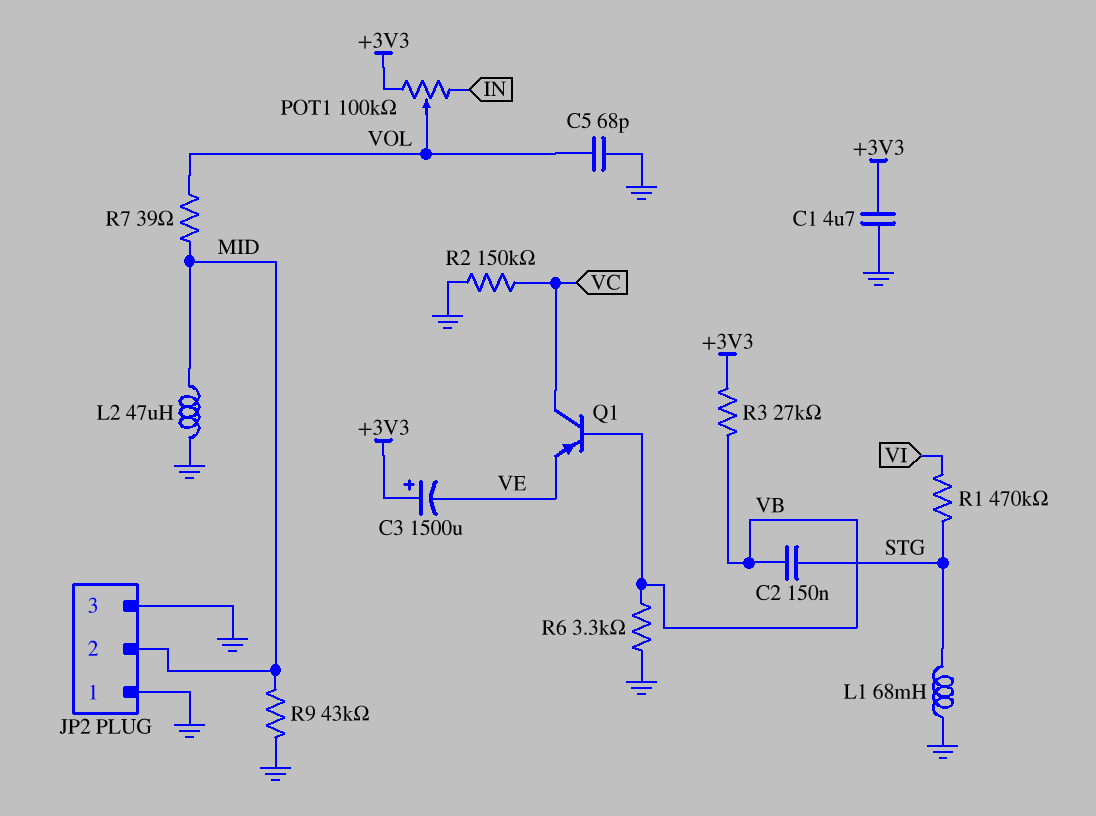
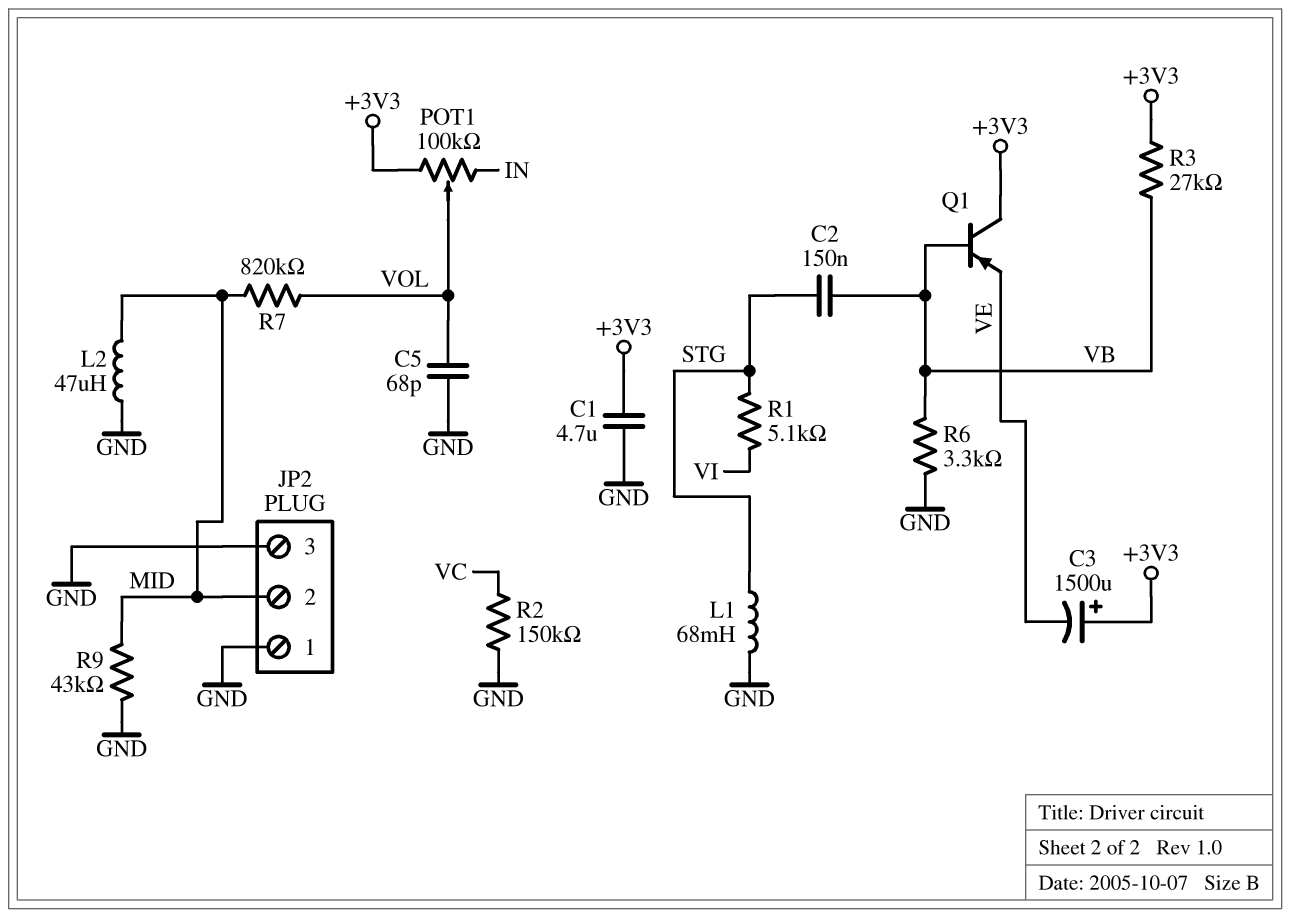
Q1: PNP (B VB, C VC, E VE) -> PNP (B VB, C +3V3, E VE)
R1: 470k (STG, VI) -> 5.1k (STG, VI)
R7: 39 (MID, VOL) -> 820k (MID, VOL)

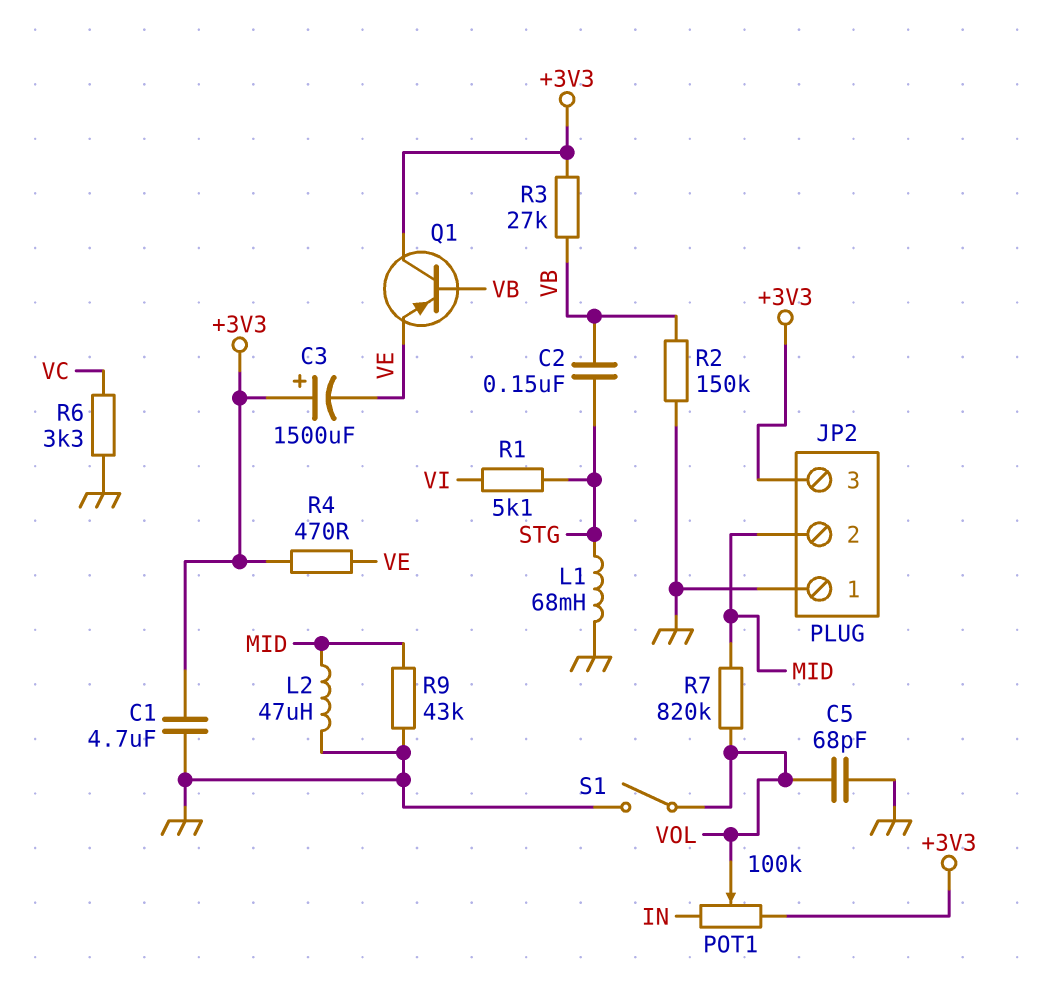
JP2 pin 3: GND -> +3V3
R2: 150k (GND, VC) -> 150k (GND, VB)
R4: none -> 470 (+3V3, VE)
R6: 3.3k (GND, VB) -> 3.3k (GND, VC)
S1: none -> switch (GND, VOL)

